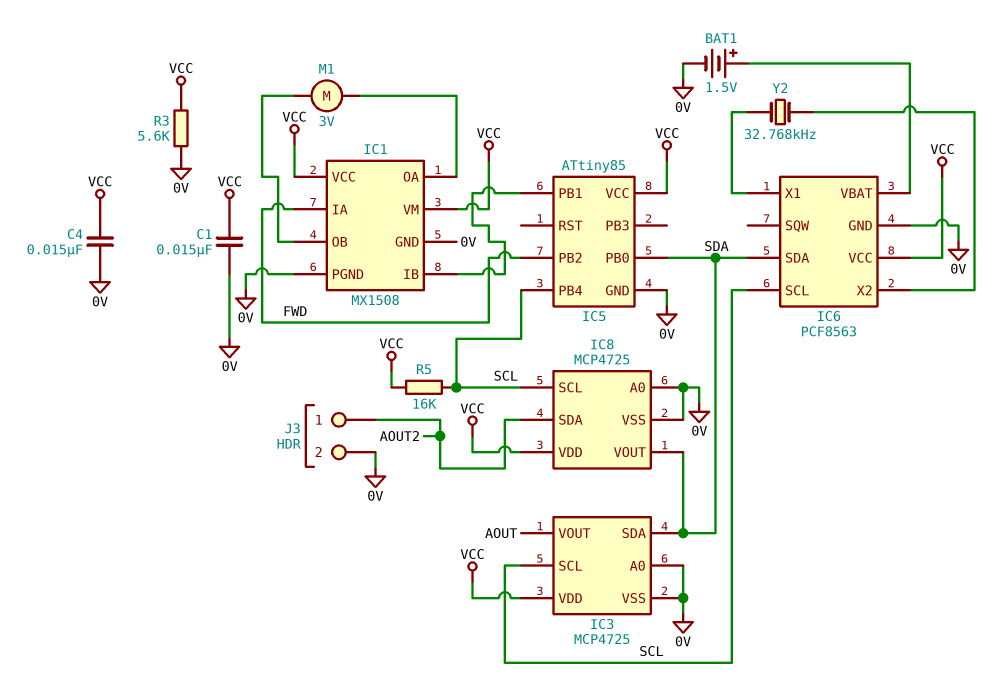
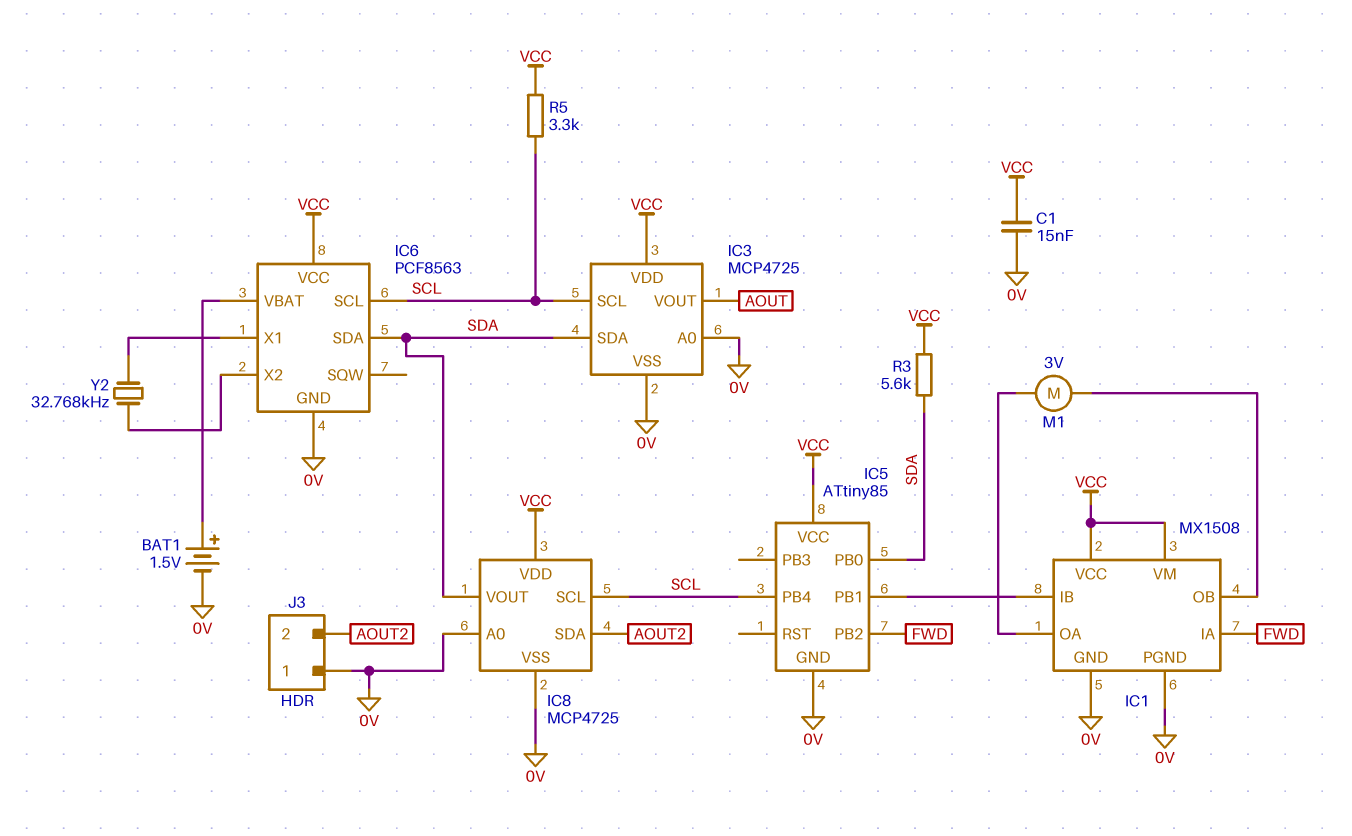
C4: 15nF (0V, VCC) -> none
J3 pin 1: AOUT2 -> 0V
J3 pin 2: 0V -> AOUT2
R3: 5.6k (0V, VCC) -> 5.6k (SDA, VCC)
R5: 16k (SCL, VCC) -> 3.3k (SCL, VCC)

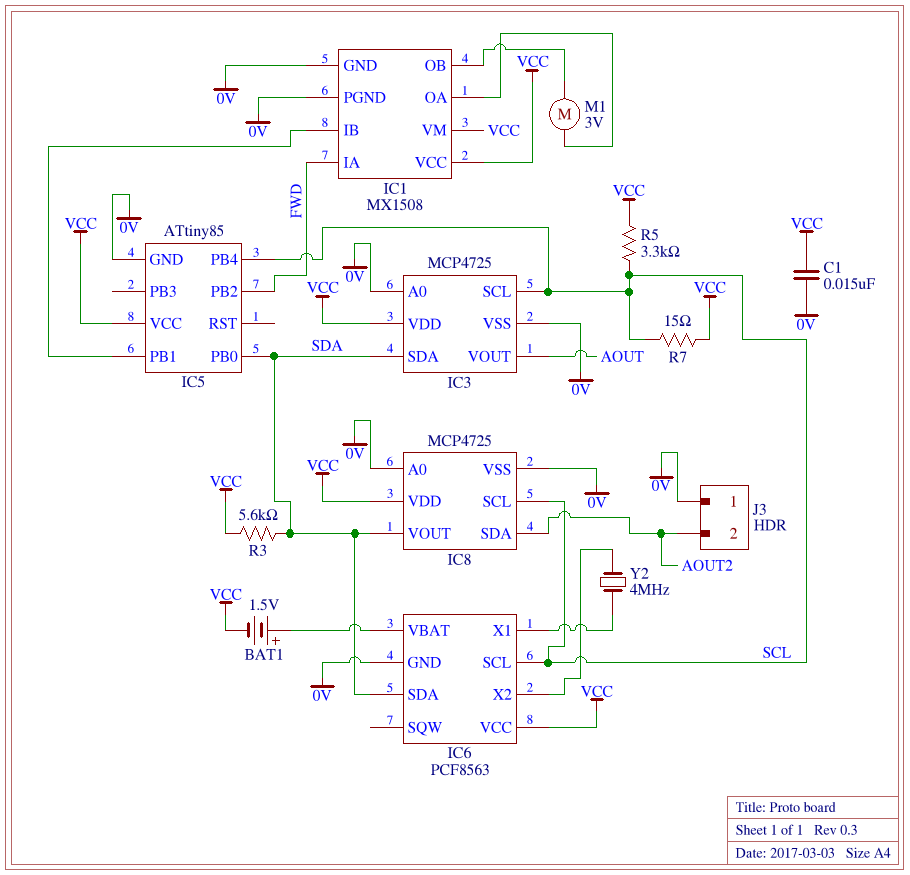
BAT1: 1.5V (plus IC6/VBAT, minus 0V) -> 1.5V (plus IC6/VBAT, minus VCC)
R7: none -> 15 (SCL, VCC)
Y2: 32.768kHz (IC6/X1, IC6/X2) -> 4MHz (IC6/X1, IC6/X2)

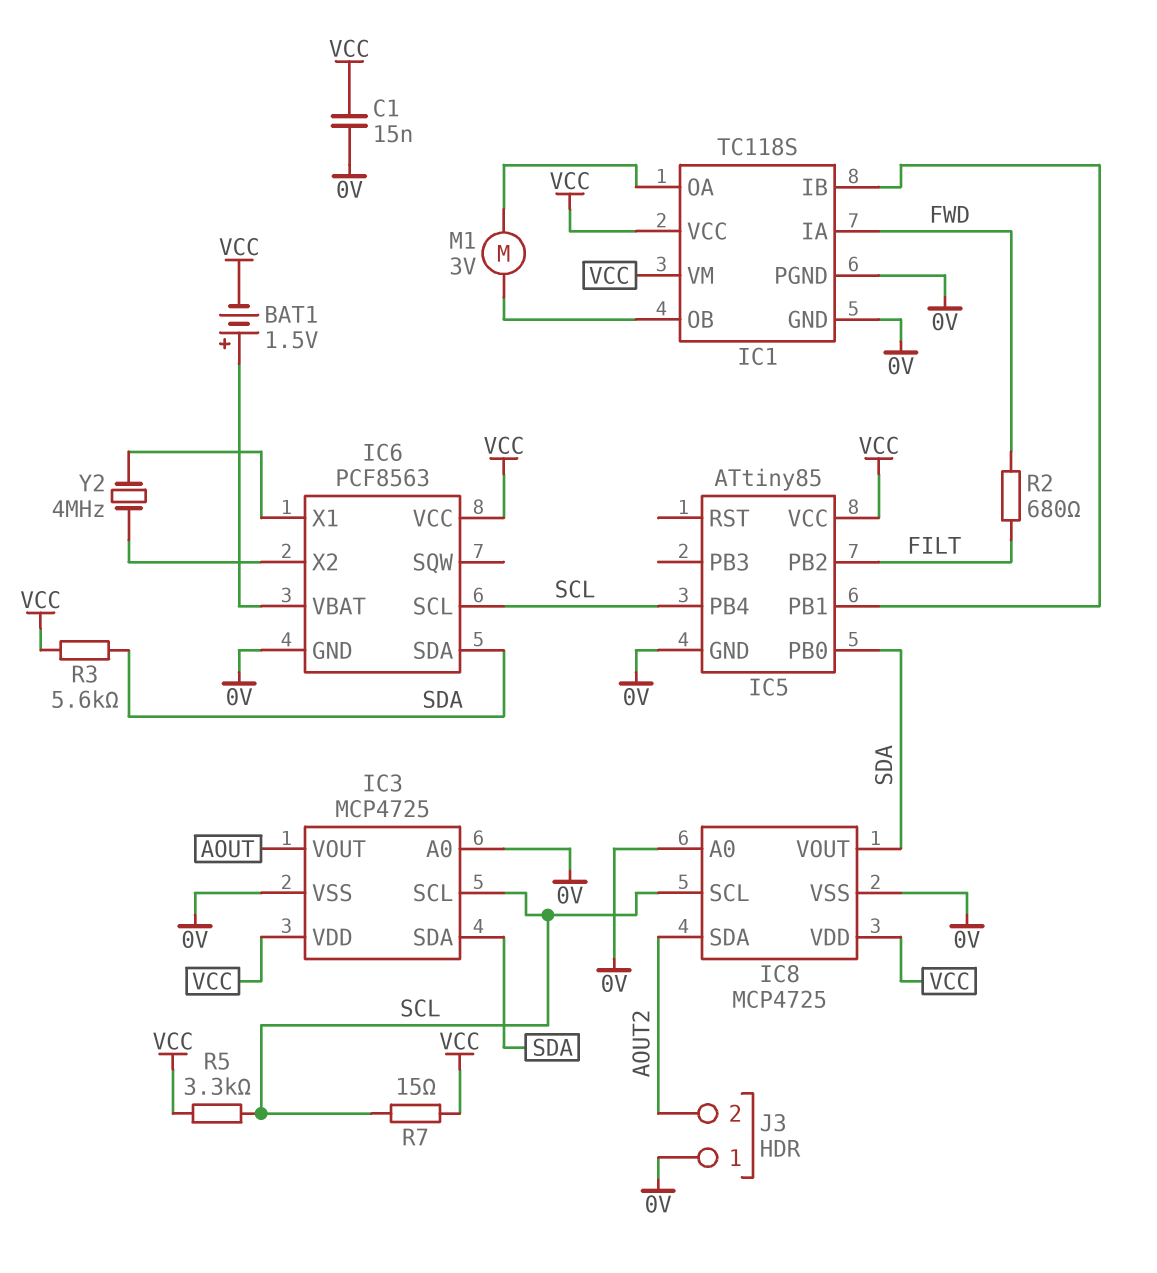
IC1: MX1508 -> TC118S
IC5 pin PB2: FWD -> FILT
R2: none -> 680 (FILT, FWD)

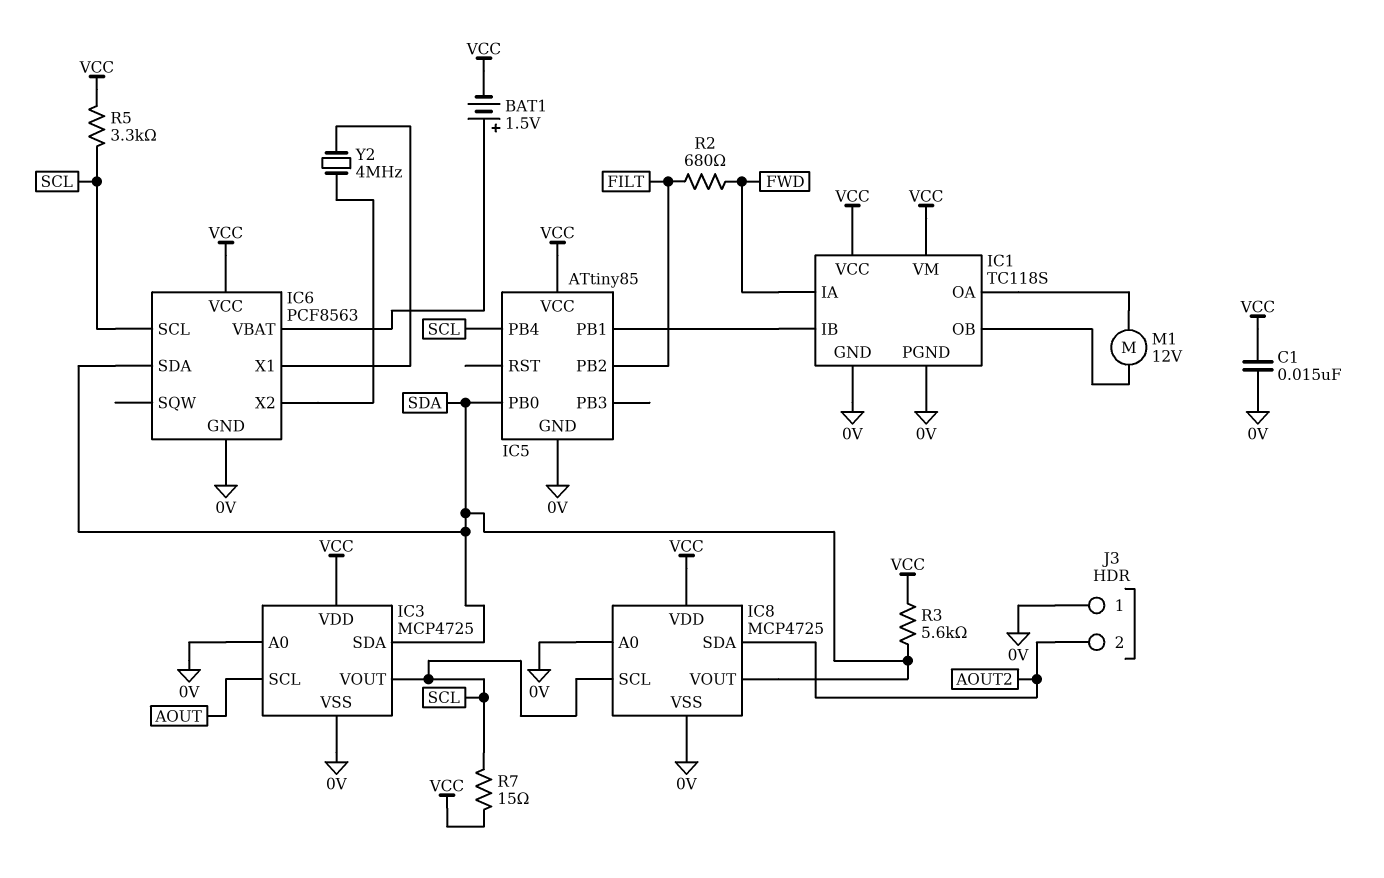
IC3 pin SCL: SCL -> AOUT
IC3 pin VOUT: AOUT -> SCL
M1: motor 3V (IC1/OA, IC1/OB) -> motor 12V (IC1/OA, IC1/OB)

